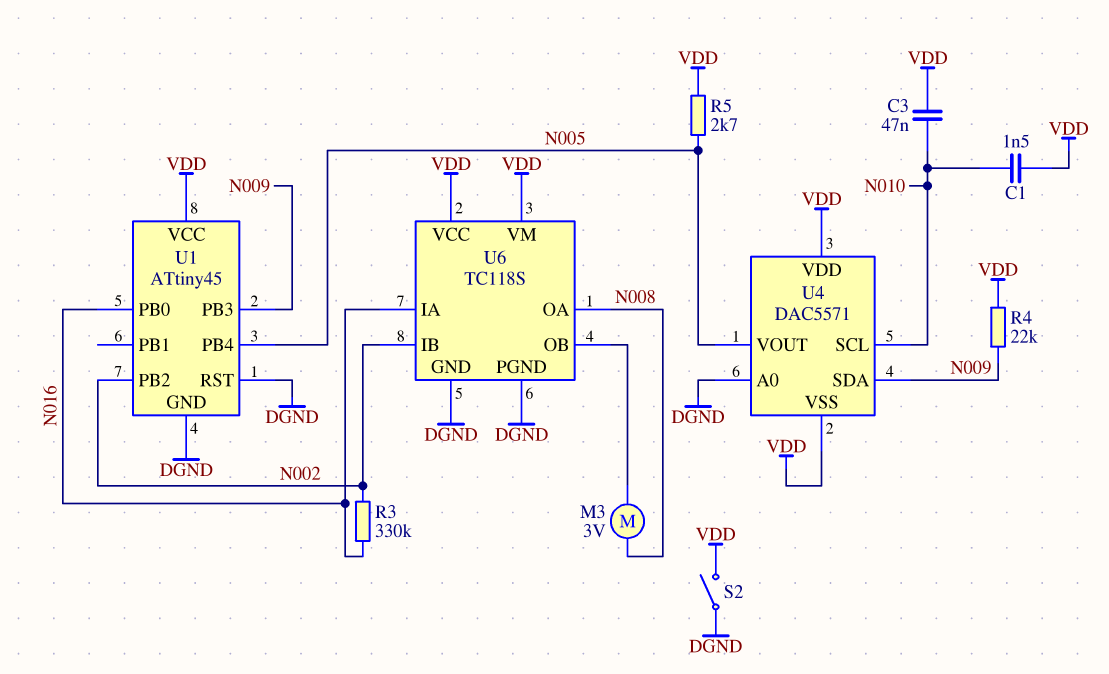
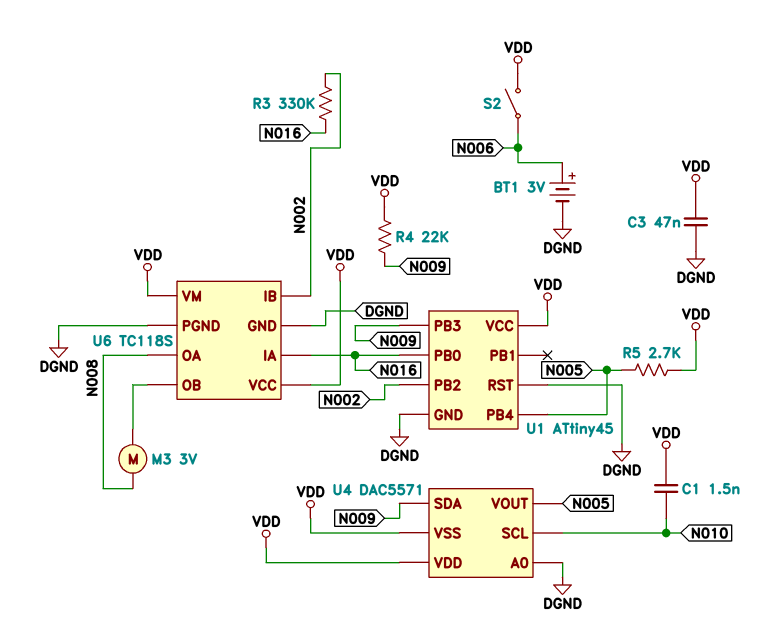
BT1: none -> 3V (plus N006, minus DGND)
C3: 47nF (N010, VDD) -> 47nF (DGND, VDD)
S2: switch (DGND, VDD) -> switch (N006, VDD)

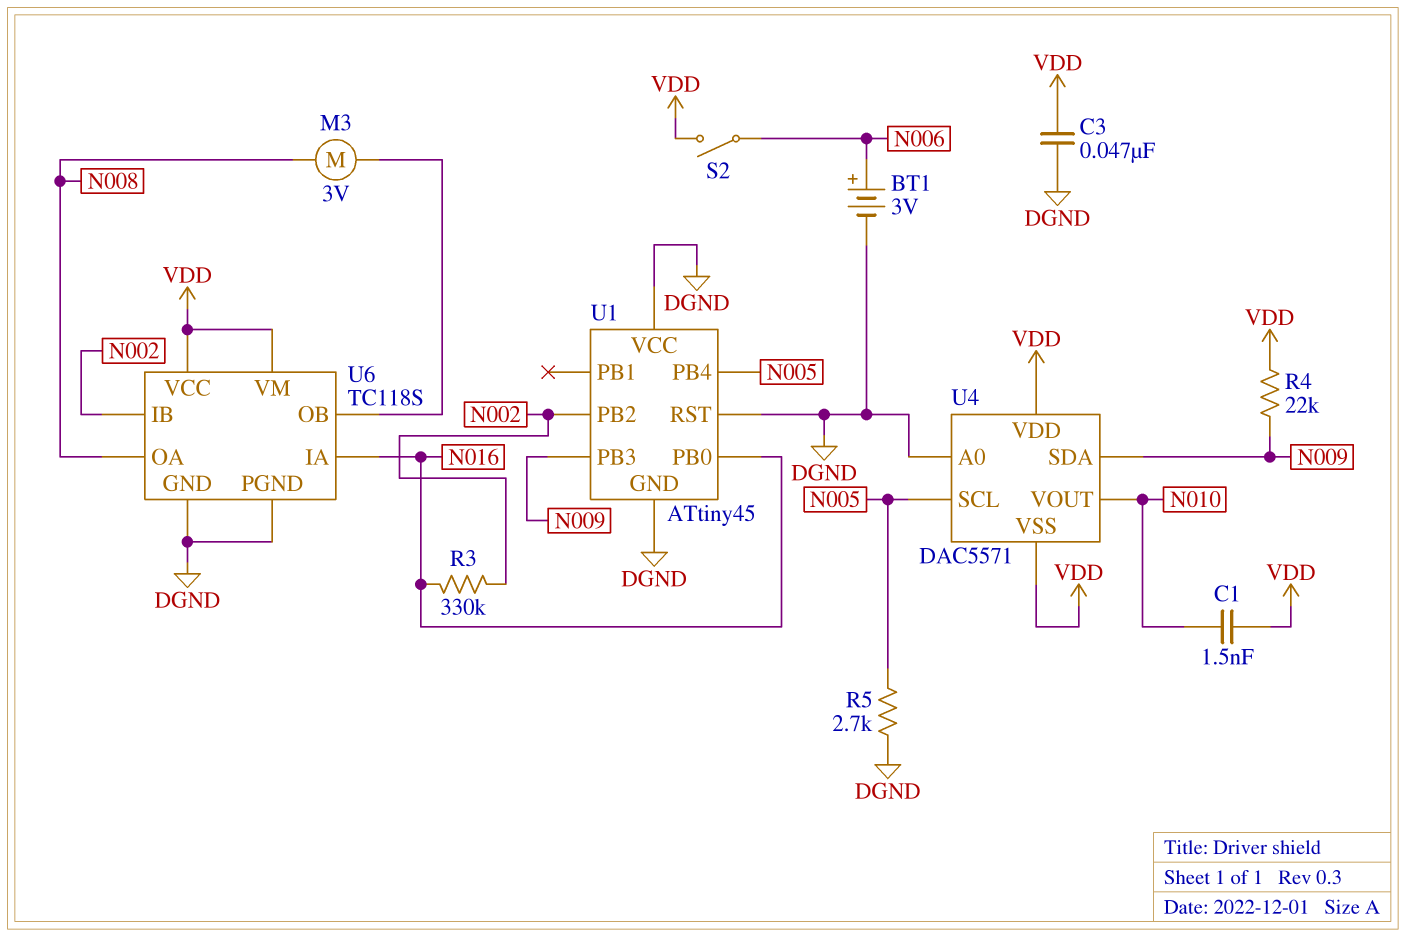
R5: 2.7k (N005, VDD) -> 2.7k (DGND, N005)
U1 pin VCC: VDD -> DGND
U4 pin SCL: N010 -> N005
U4 pin VOUT: N005 -> N010

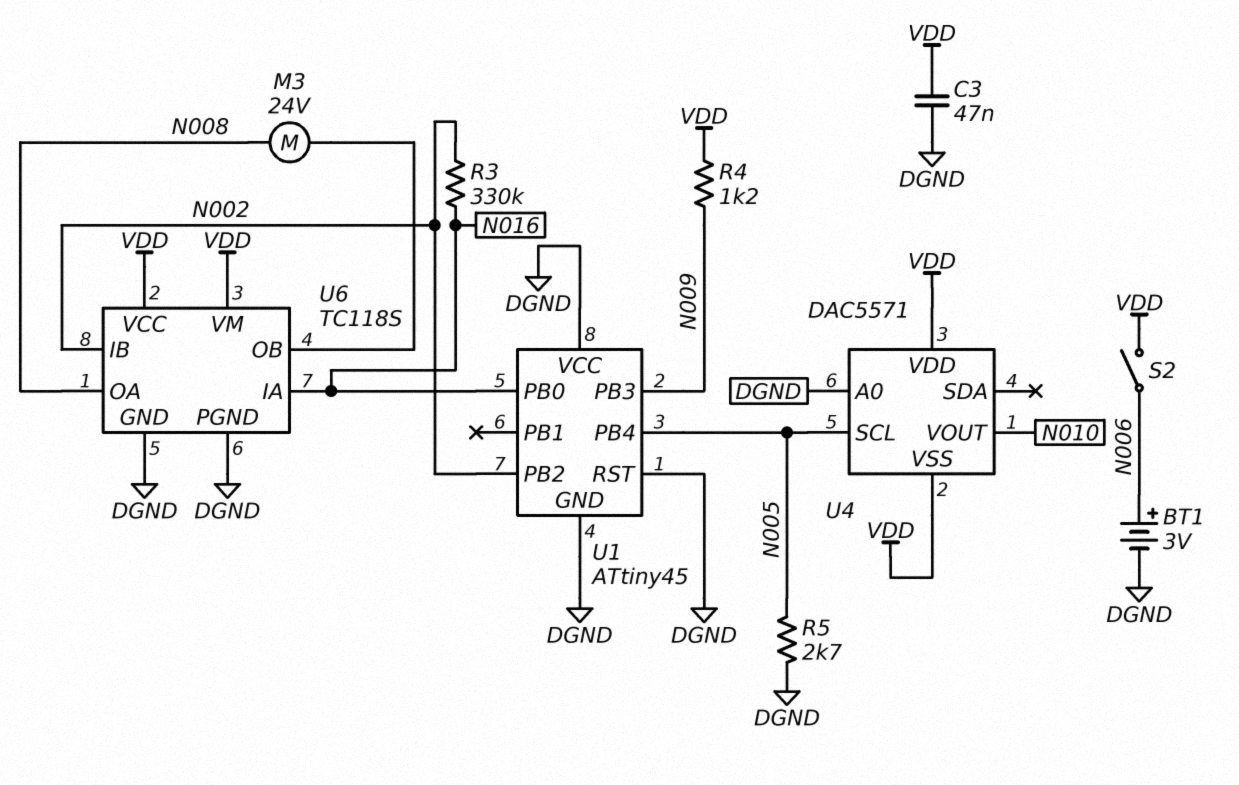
C1: 1.5nF (N010, VDD) -> none
M3: motor 3V (N008, U6/OB) -> motor 24V (N008, U6/OB)
R4: 22k (N009, VDD) -> 1.2k (N009, VDD)
U4 pin SDA: N009 -> none

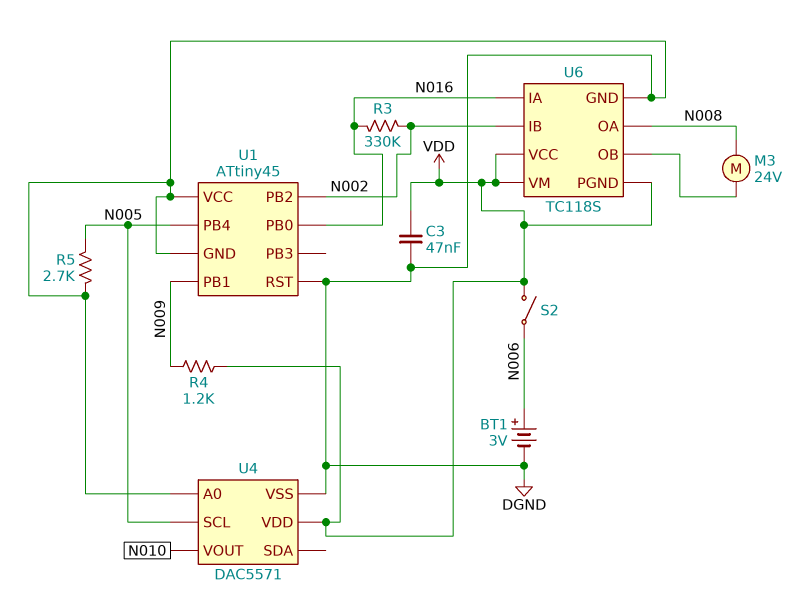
U1 pin PB1: none -> N009
U1 pin PB3: N009 -> none
U4 pin VSS: VDD -> DGND
U6 pin PGND: DGND -> VDD

